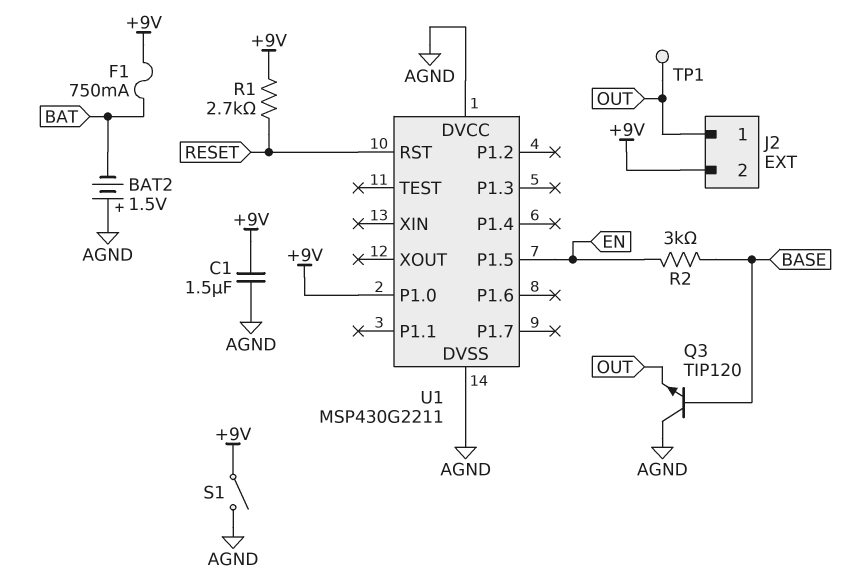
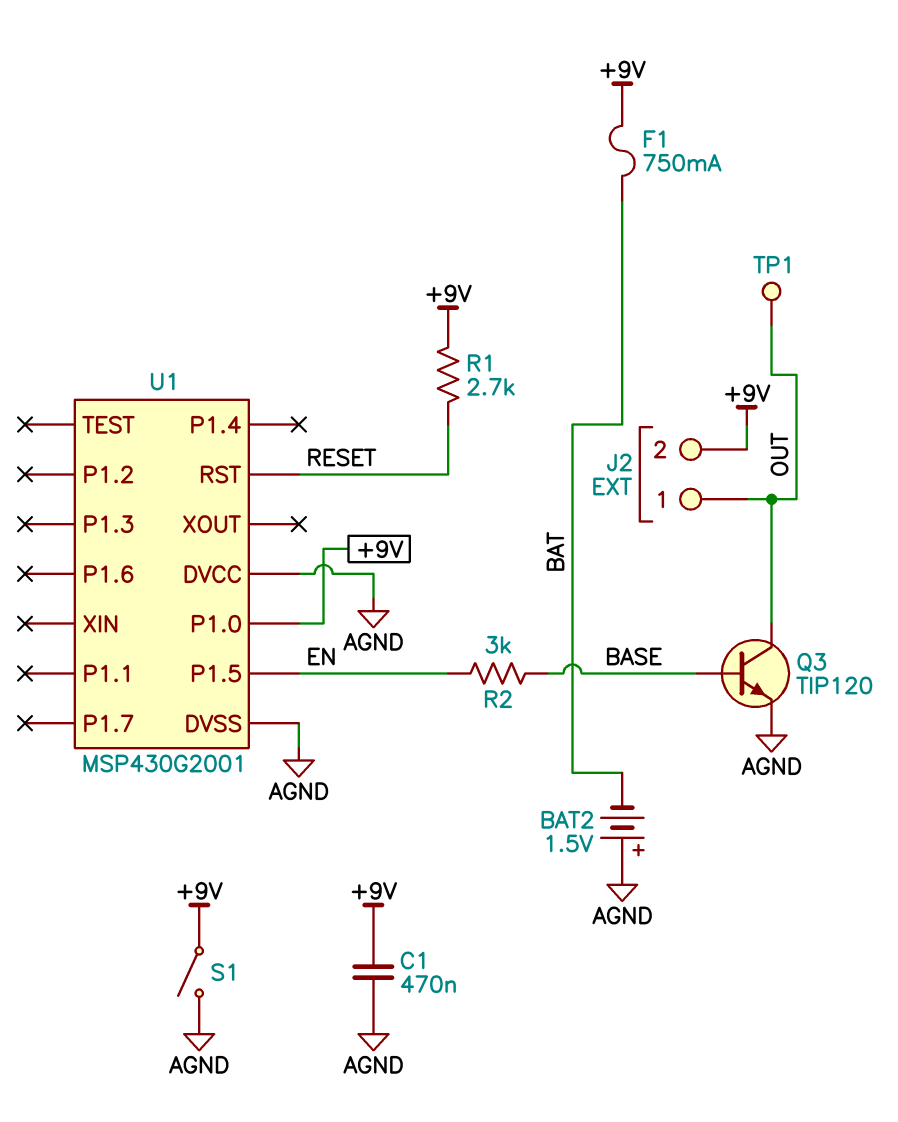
C1: 1.5uF (+9V, AGND) -> 470nF (+9V, AGND)
Q3: NPN TIP120 (B BASE, C AGND, E OUT) -> NPN TIP120 (B BASE, C OUT, E AGND)
U1: MSP430G2211 -> MSP430G2001

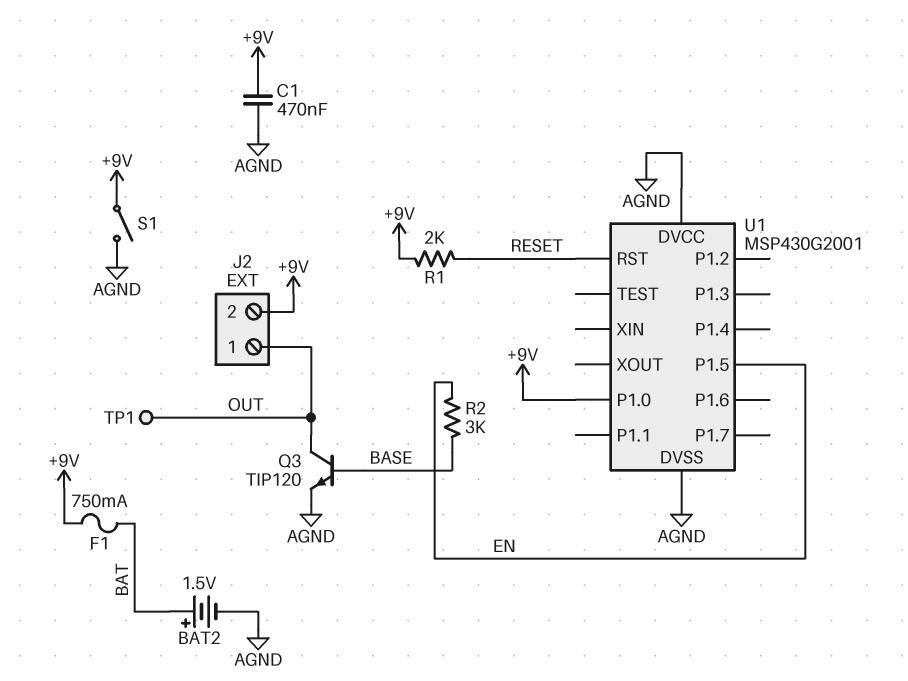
BAT2: 1.5V (plus AGND, minus BAT) -> 1.5V (plus BAT, minus AGND)
R1: 2.7k (+9V, RESET) -> 2k (+9V, RESET)

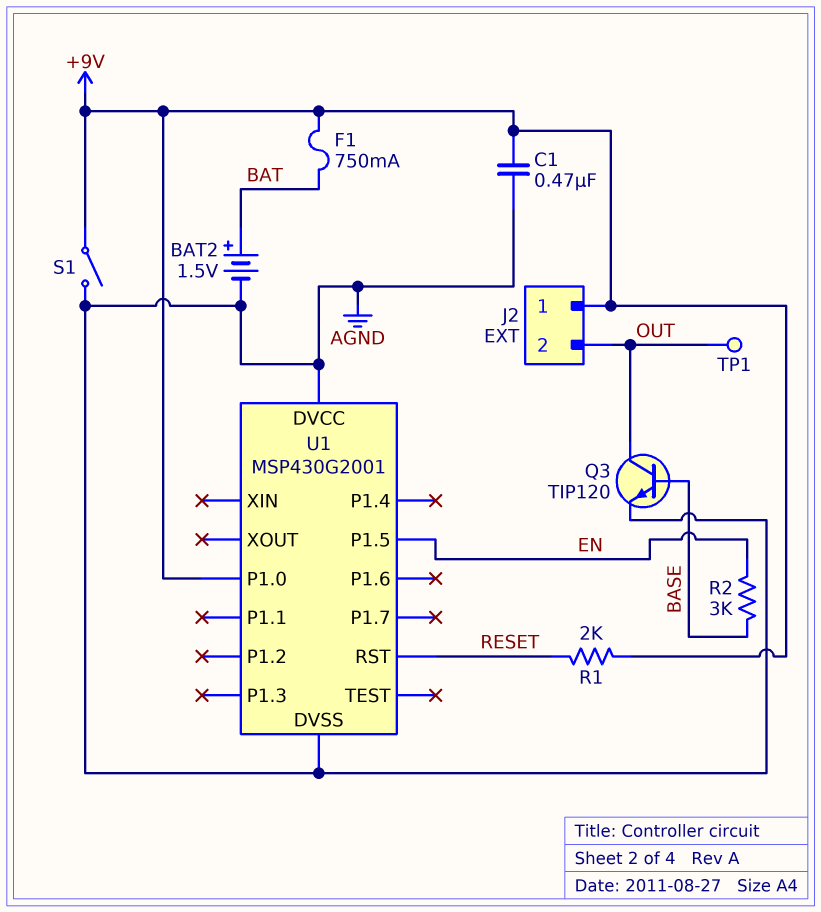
J2 pin 1: OUT -> +9V
J2 pin 2: +9V -> OUT

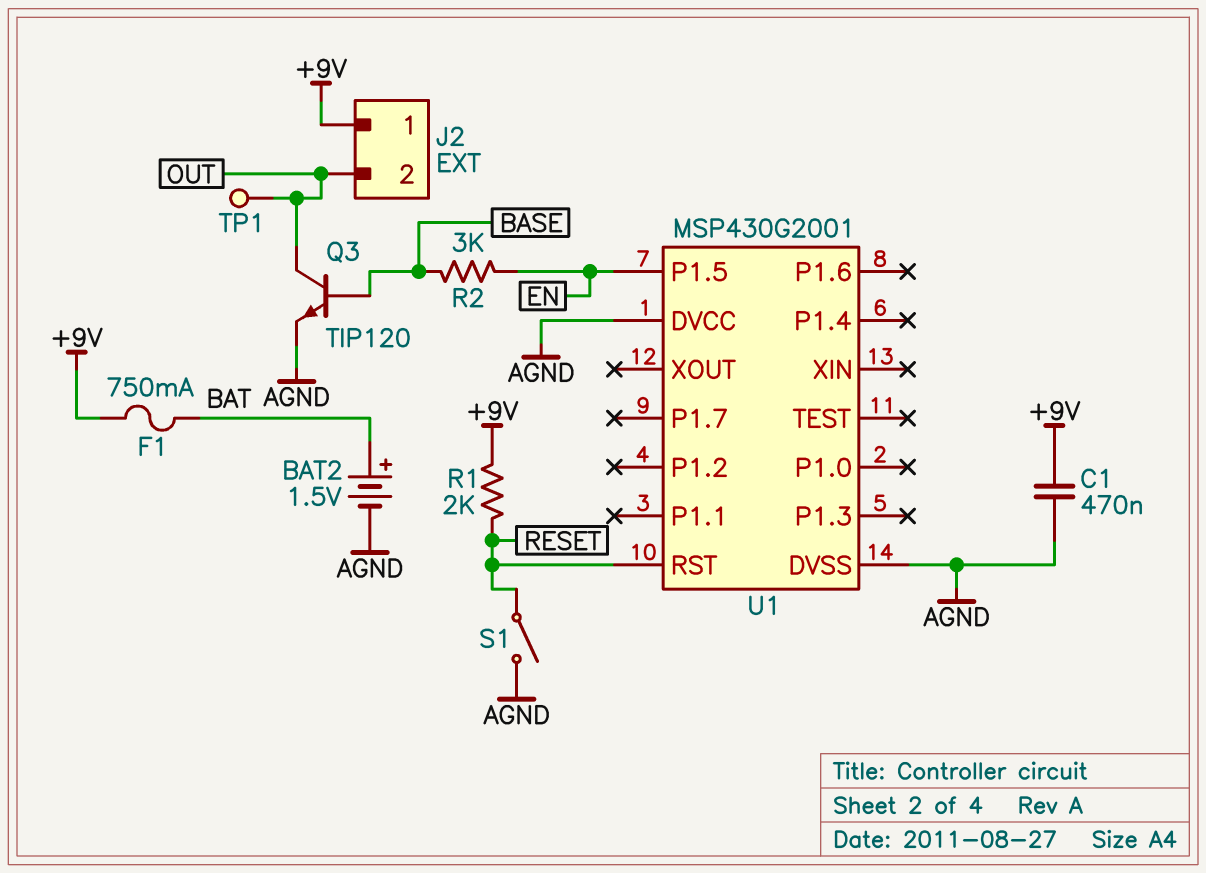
S1: switch (+9V, AGND) -> switch (AGND, RESET)
U1 pin P1.0: +9V -> none

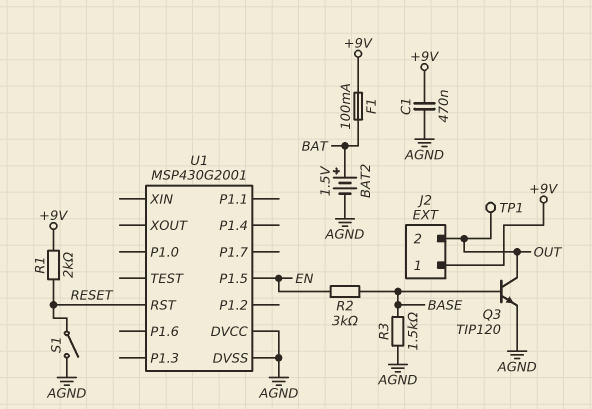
F1: 750mA (+9V, BAT) -> 100mA (+9V, BAT)
R3: none -> 1.5k (AGND, BASE)

